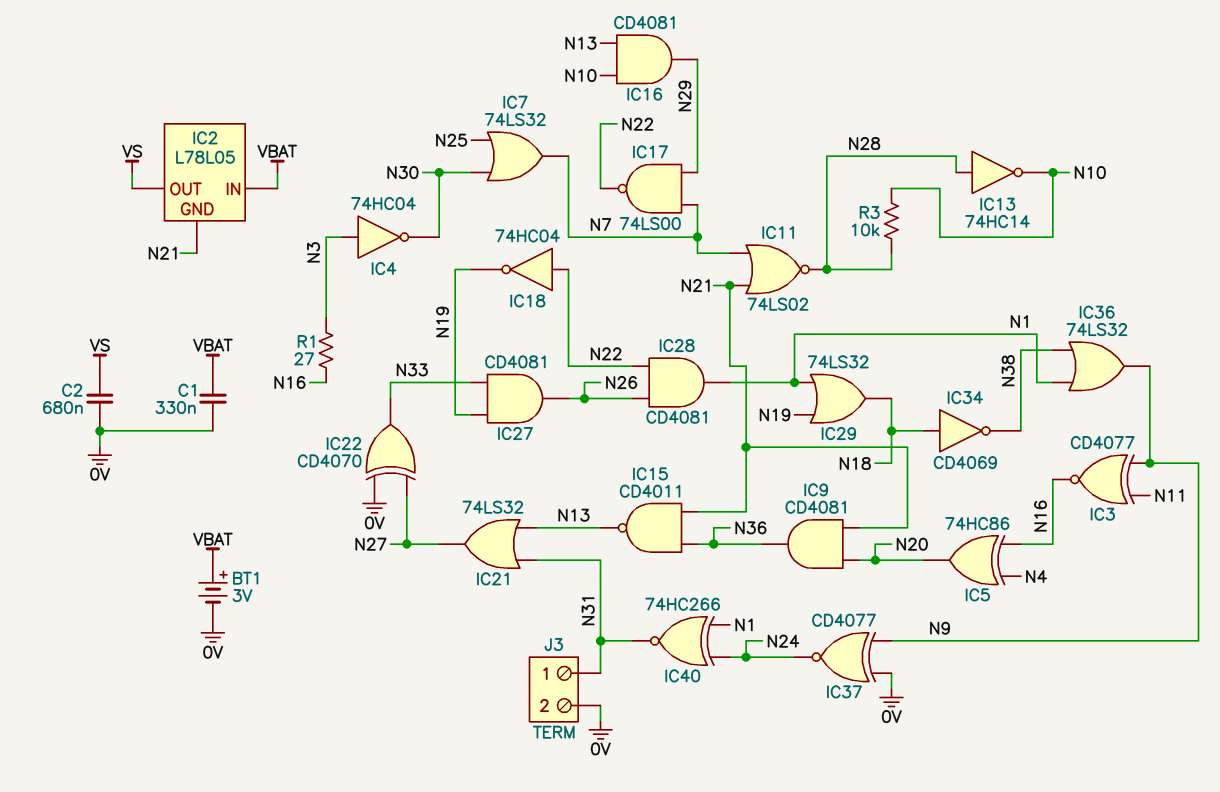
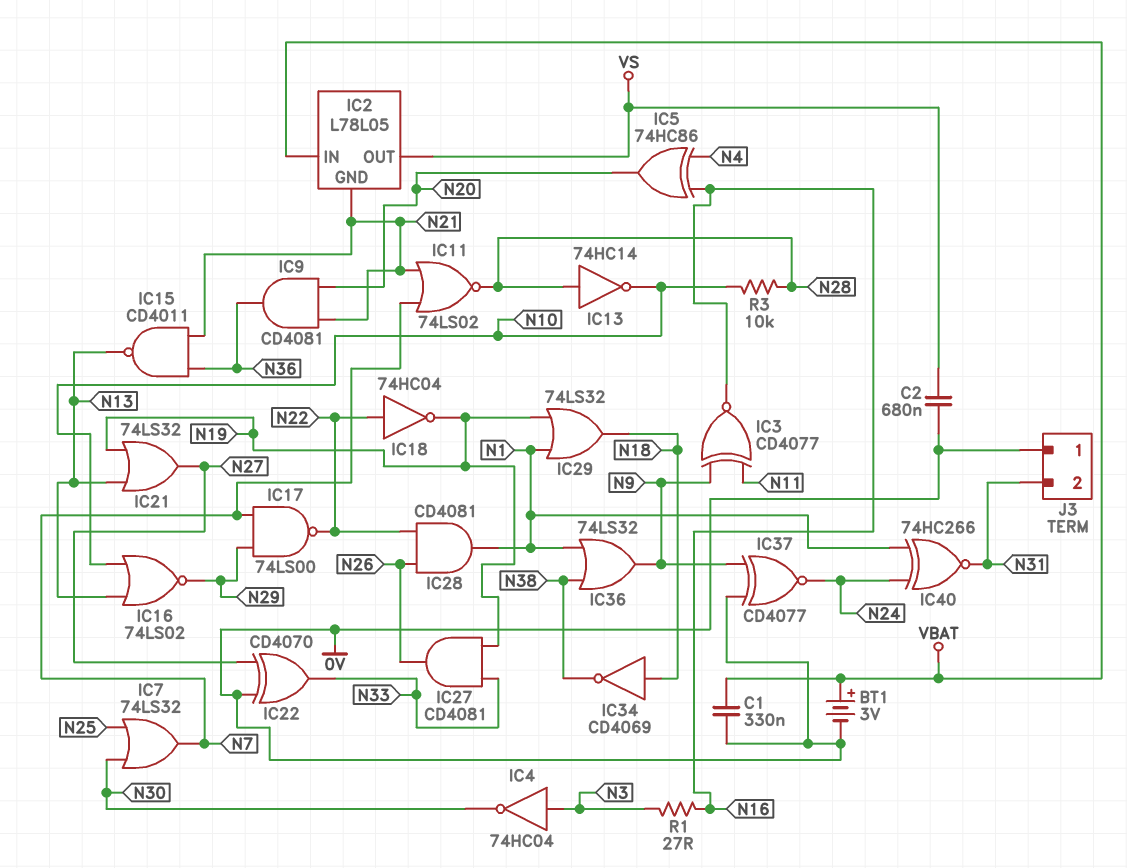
IC16: AND CD4081 (in N10, in N13, out N29) -> NOR 74LS02 (in N10, in N13, out N29)
IC21: OR 74LS32 (in N13, in N31, out N27) -> OR 74LS32 (in N13, in N19, out N27)
J3 pin 1: N31 -> 0V
J3 pin 2: 0V -> N31

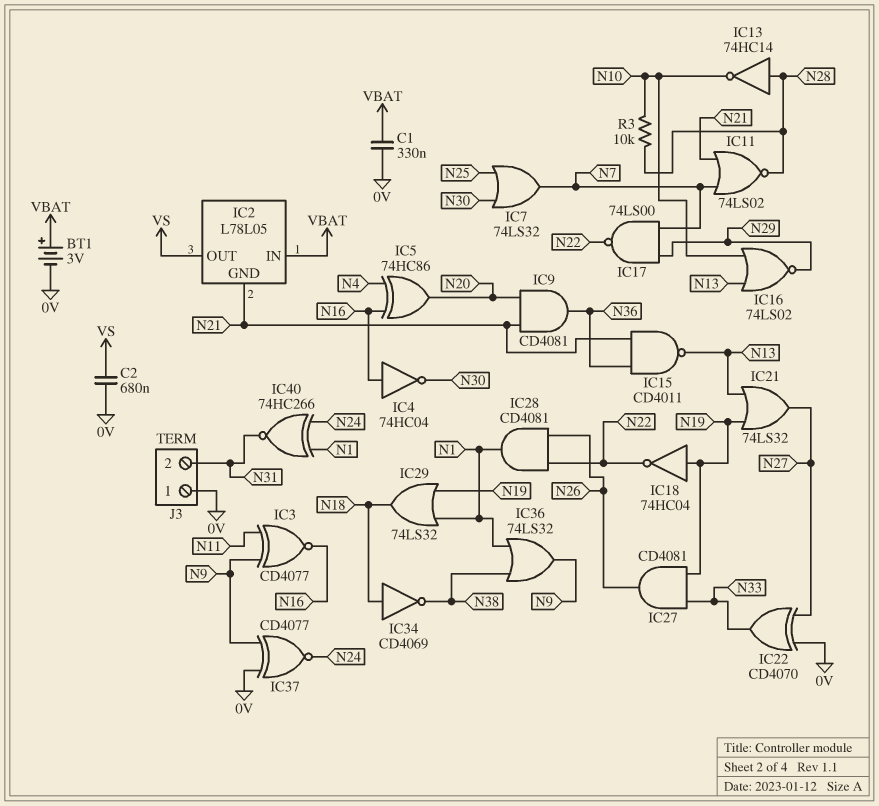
IC4: NOT 74HC04 (in N3, out N30) -> NOT 74HC04 (in N16, out N30)
IC18: NOT 74HC04 (in N22, out N19) -> NOT 74HC04 (in N19, out N22)
R1: 27 (N3, N16) -> none

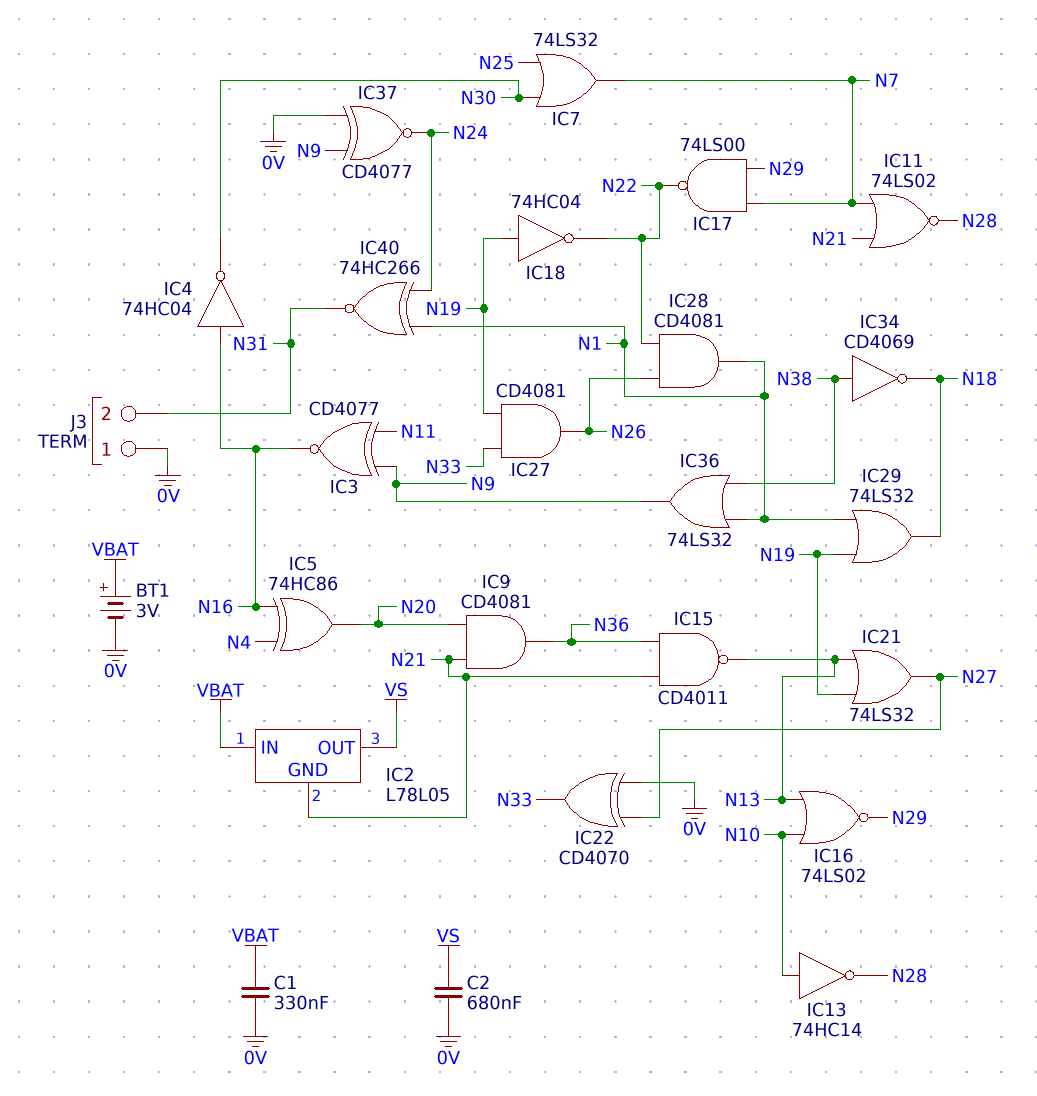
IC13: NOT 74HC14 (in N28, out N10) -> NOT 74HC14 (in N10, out N28)
IC34: NOT CD4069 (in N18, out N38) -> NOT CD4069 (in N38, out N18)
R3: 10k (N10, N28) -> none

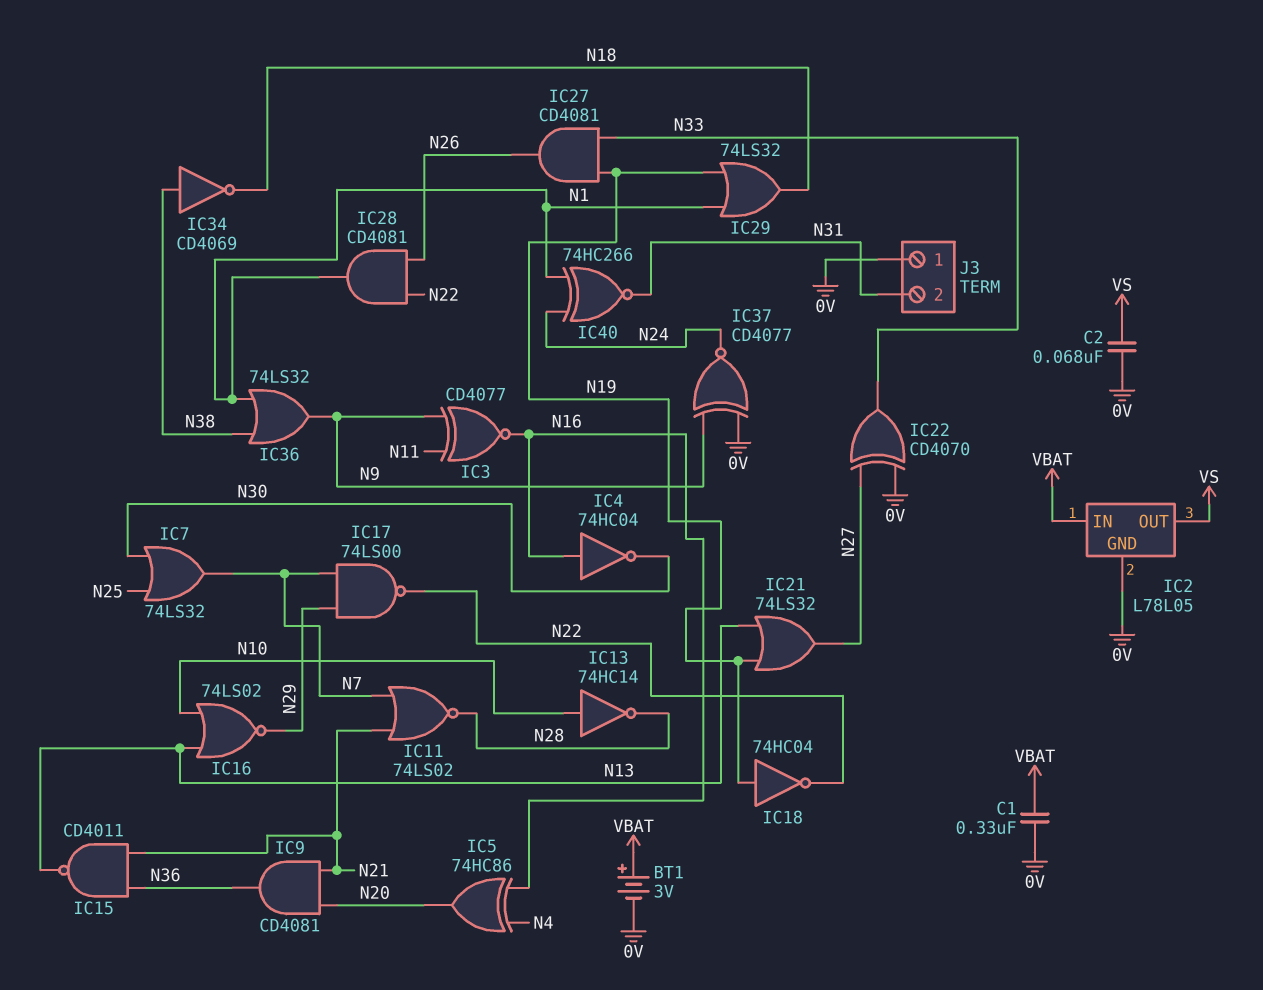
C2: 680nF (0V, VS) -> 68nF (0V, VS)
IC2 pin GND: N21 -> 0V

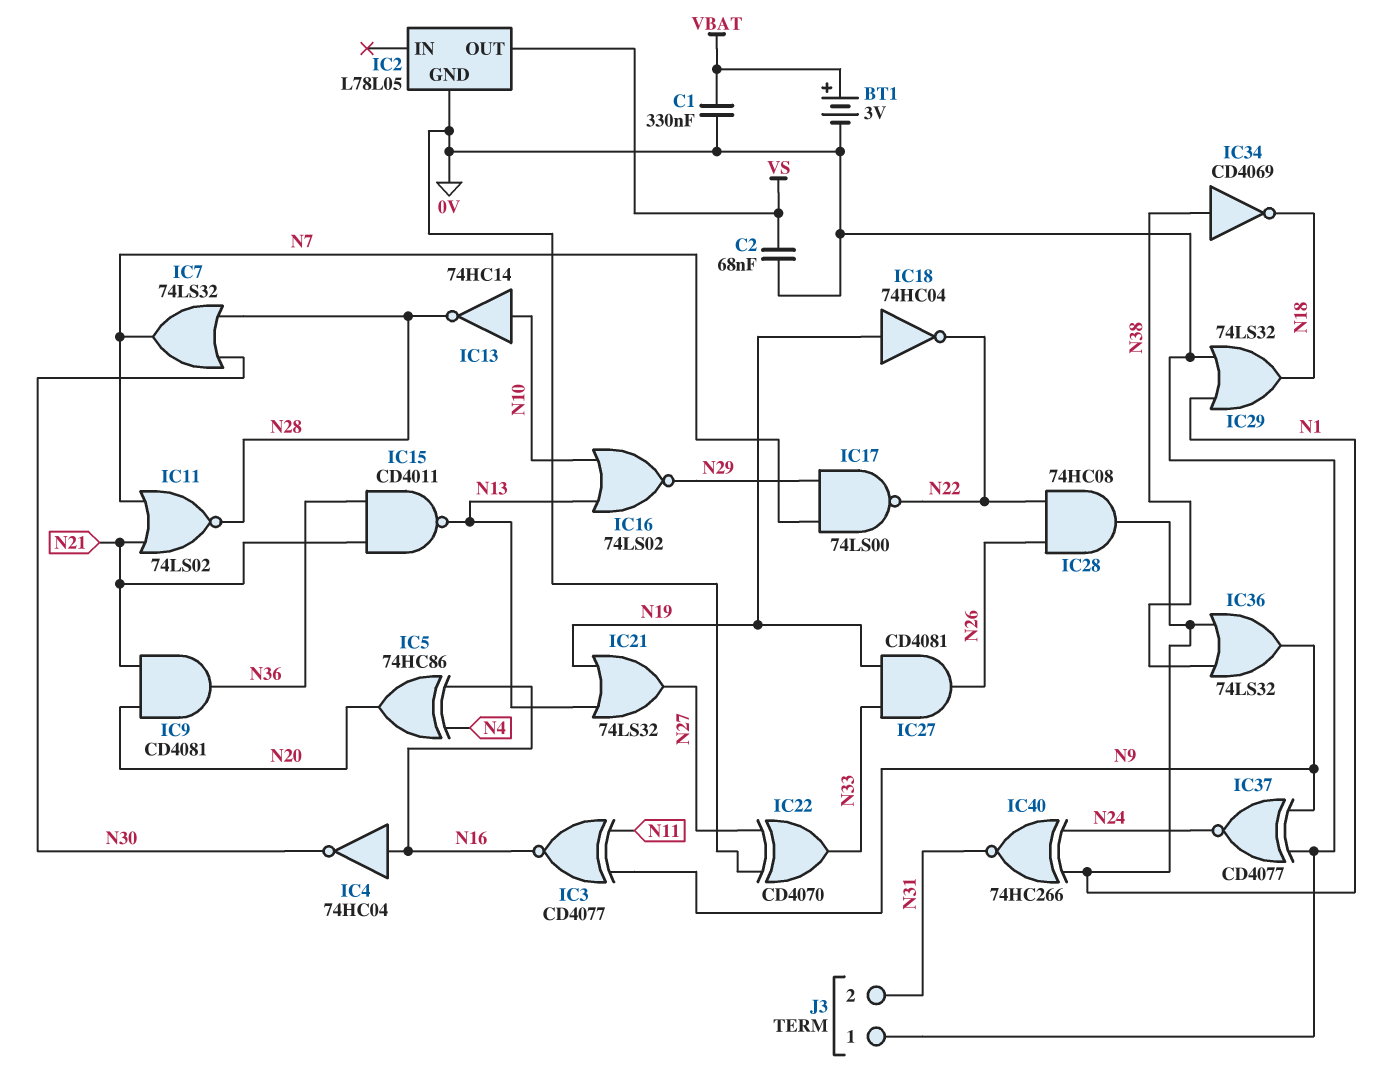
IC2 pin IN: VBAT -> none
IC7: OR 74LS32 (in N25, in N30, out N7) -> OR 74LS32 (in N28, in N30, out N7)
IC28: AND CD4081 (in N22, in N26, out N1) -> AND 74HC08 (in N22, in N26, out N1)
IC29: OR 74LS32 (in N1, in N19, out N18) -> OR 74LS32 (in 0V, in N1, out N18)

